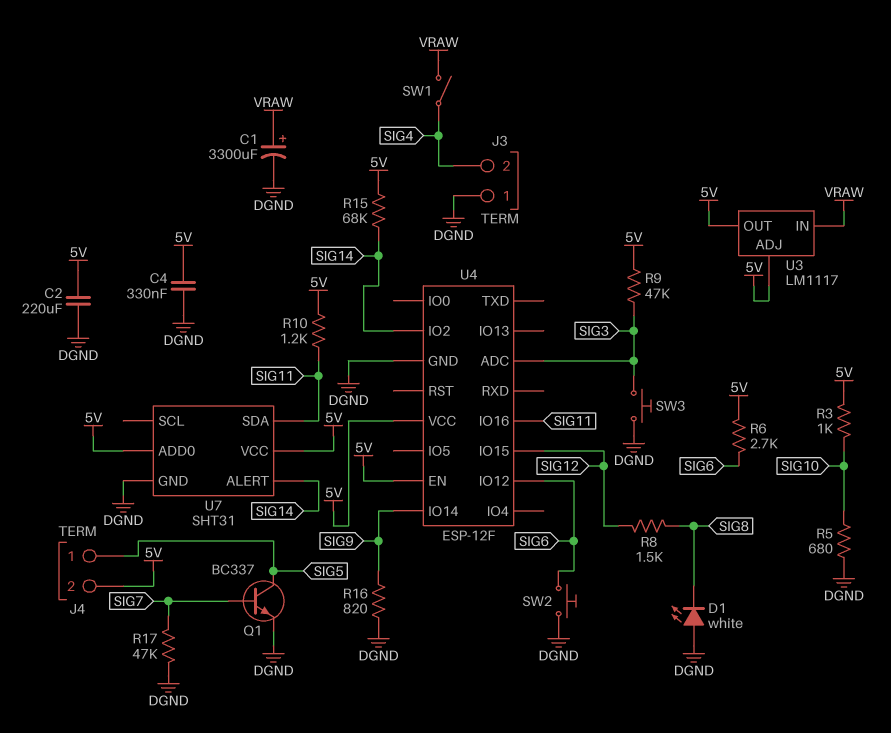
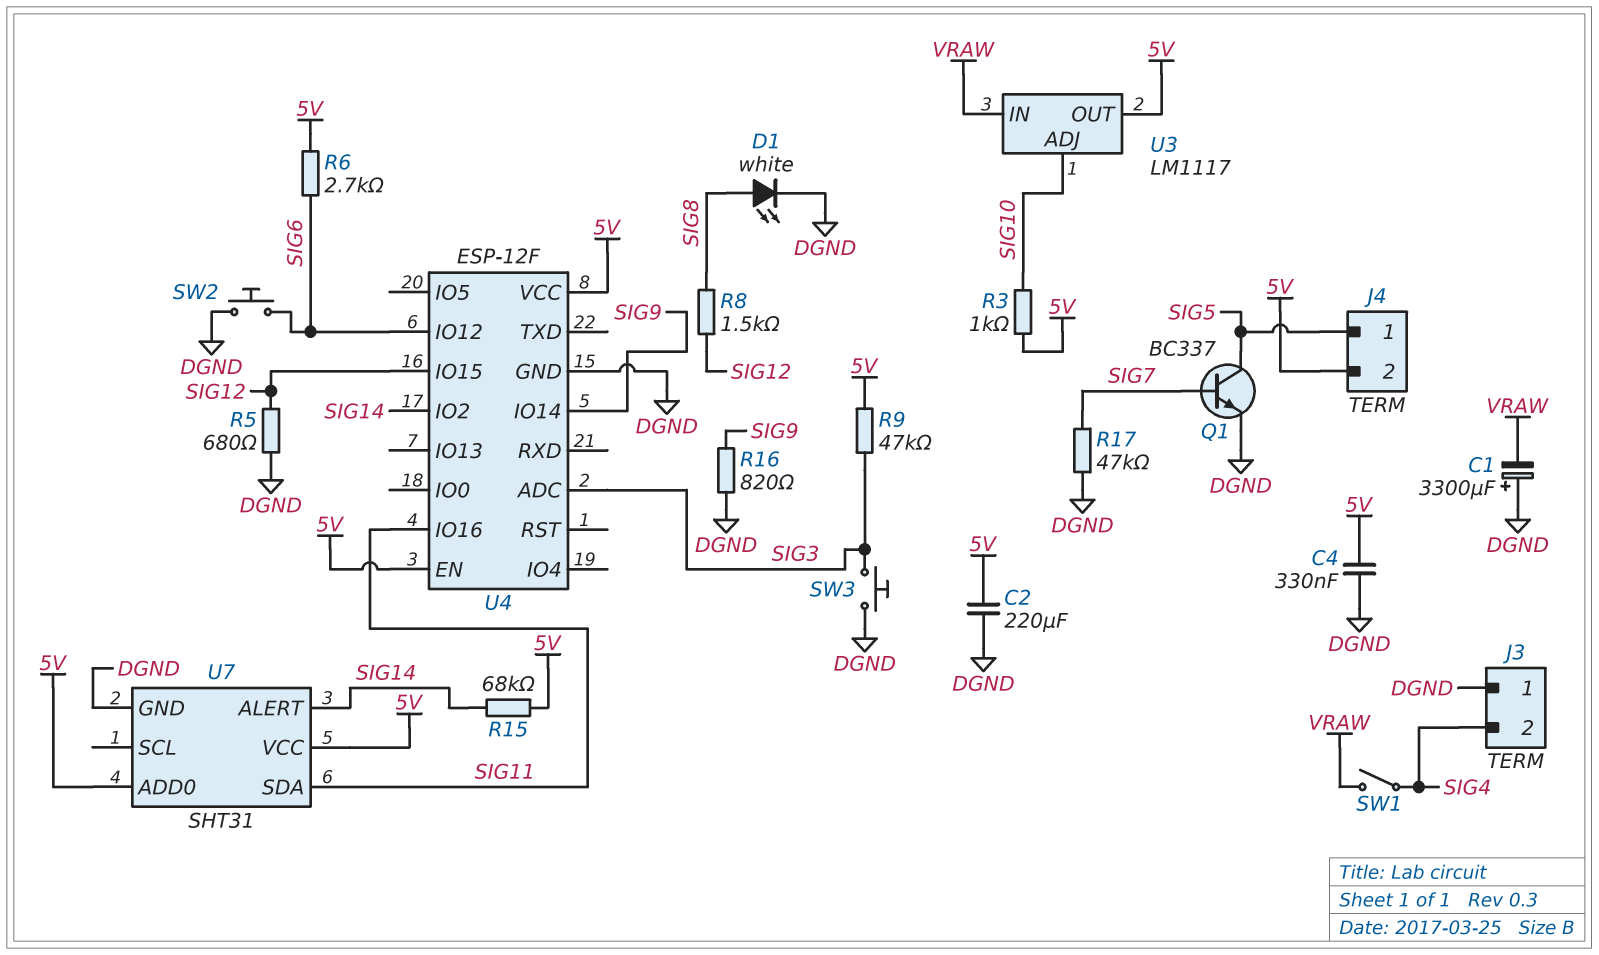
C1: 3300uF (plus VRAW, minus DGND) -> 3300uF (plus DGND, minus VRAW)
D1: LED white (A DGND, K SIG8) -> LED white (A SIG8, K DGND)
R5: 680 (DGND, SIG10) -> 680 (DGND, SIG12)
R10: 1.2k (5V, SIG11) -> none
U3 pin ADJ: 5V -> SIG10

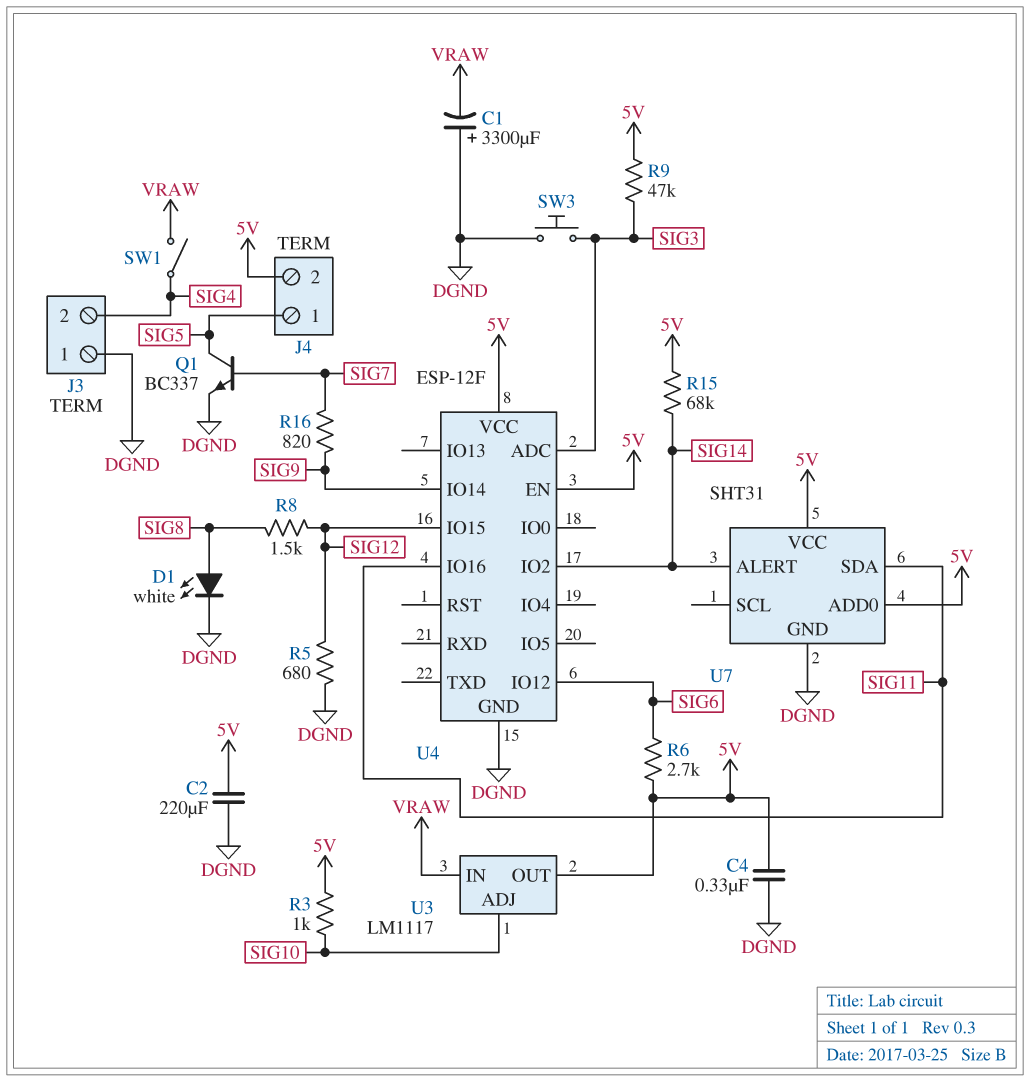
R16: 820 (DGND, SIG9) -> 820 (SIG7, SIG9)
R17: 47k (DGND, SIG7) -> none
SW2: button (DGND, SIG6) -> none

